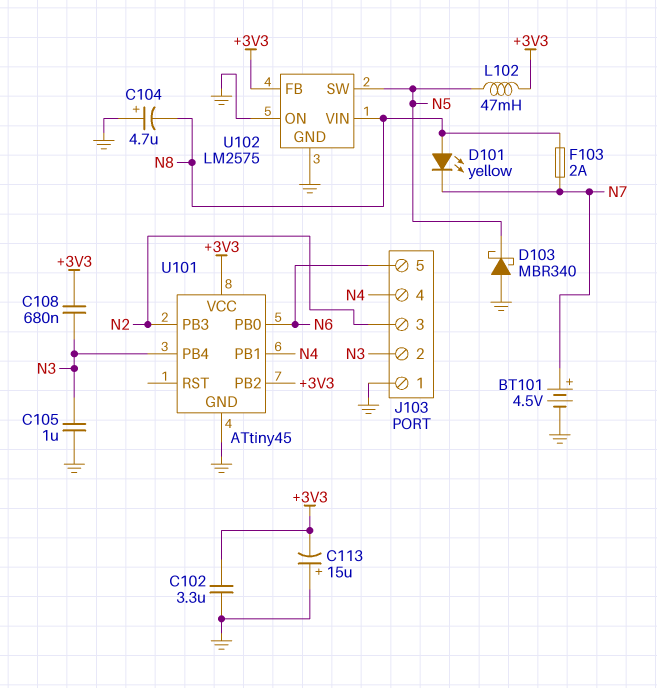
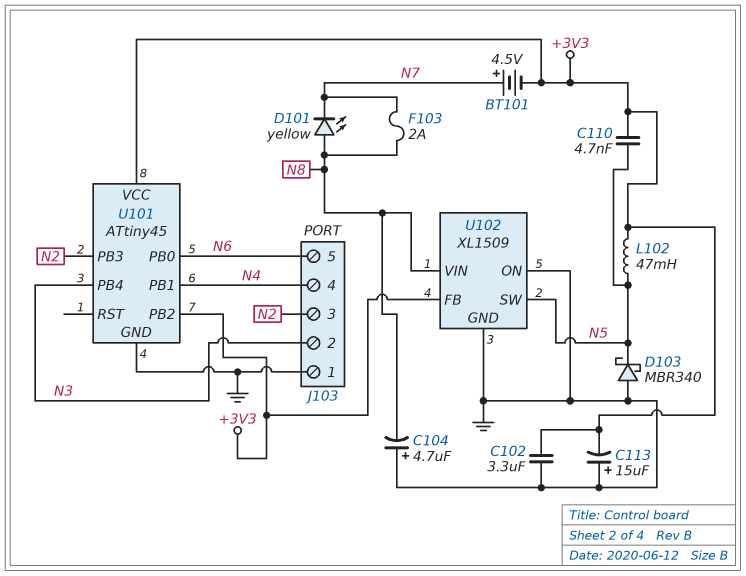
BT101: 4.5V (plus N7, minus GND) -> 4.5V (plus N7, minus +3V3)
C105: 1uF (GND, N3) -> none
C108: 680nF (+3V3, N3) -> none
C110: none -> 4.7nF (+3V3, N5)
U102: LM2575 -> XL1509

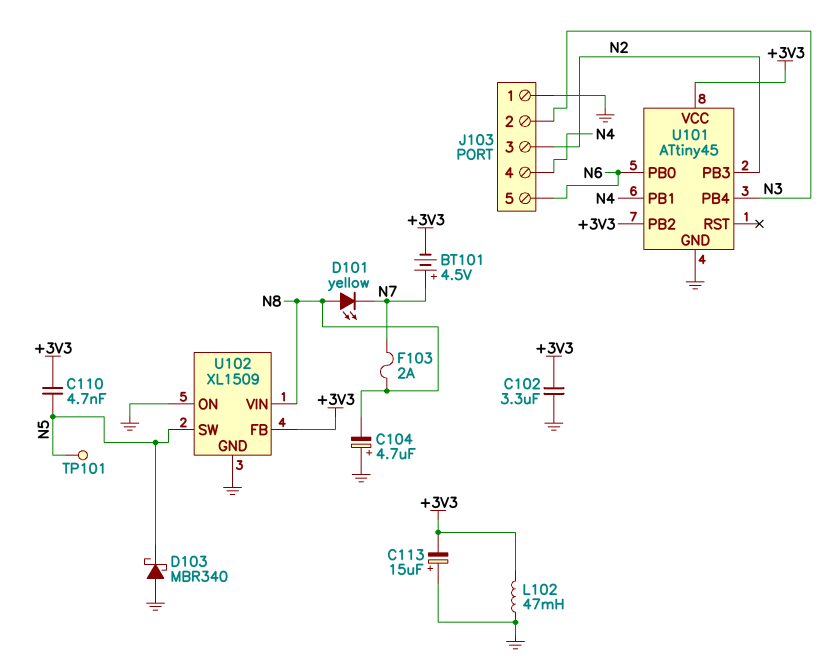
L102: 47mH (+3V3, N5) -> 47mH (+3V3, GND)
TP101: none -> test point (N5)

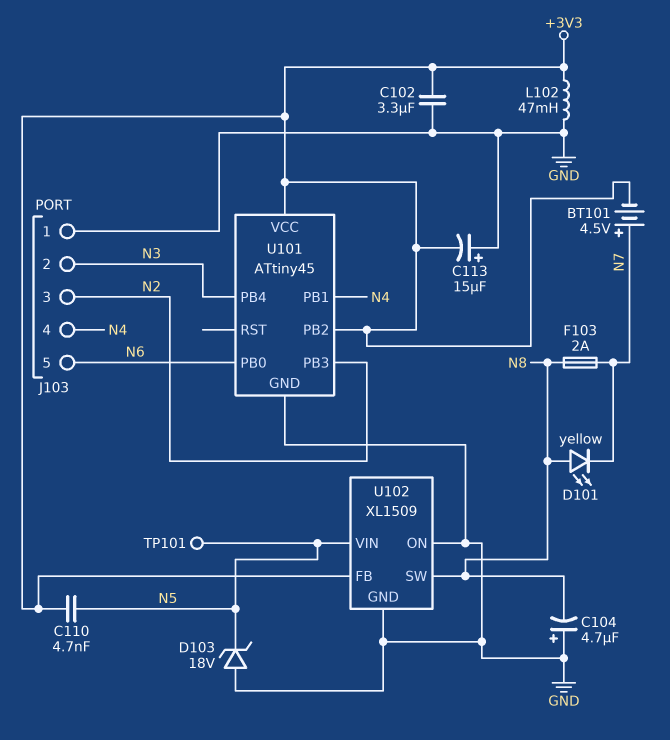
D103: schottky MBR340 (A GND, K N5) -> zener 18V (A GND, K N5)
U102 pin SW: N5 -> N8
U102 pin VIN: N8 -> N5

